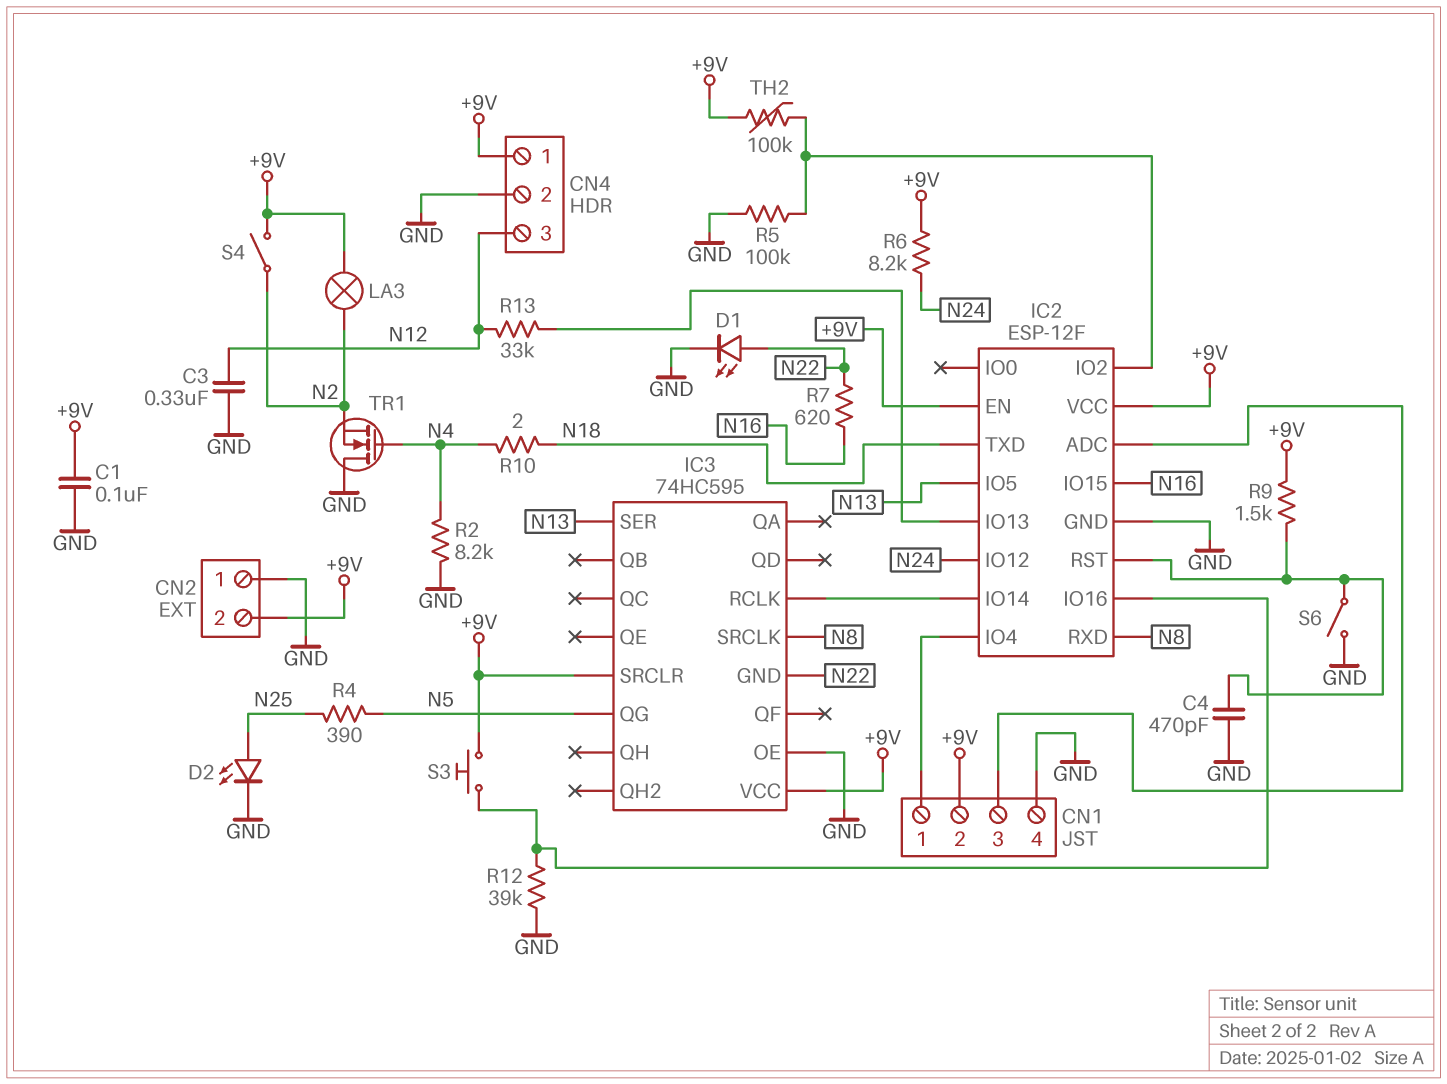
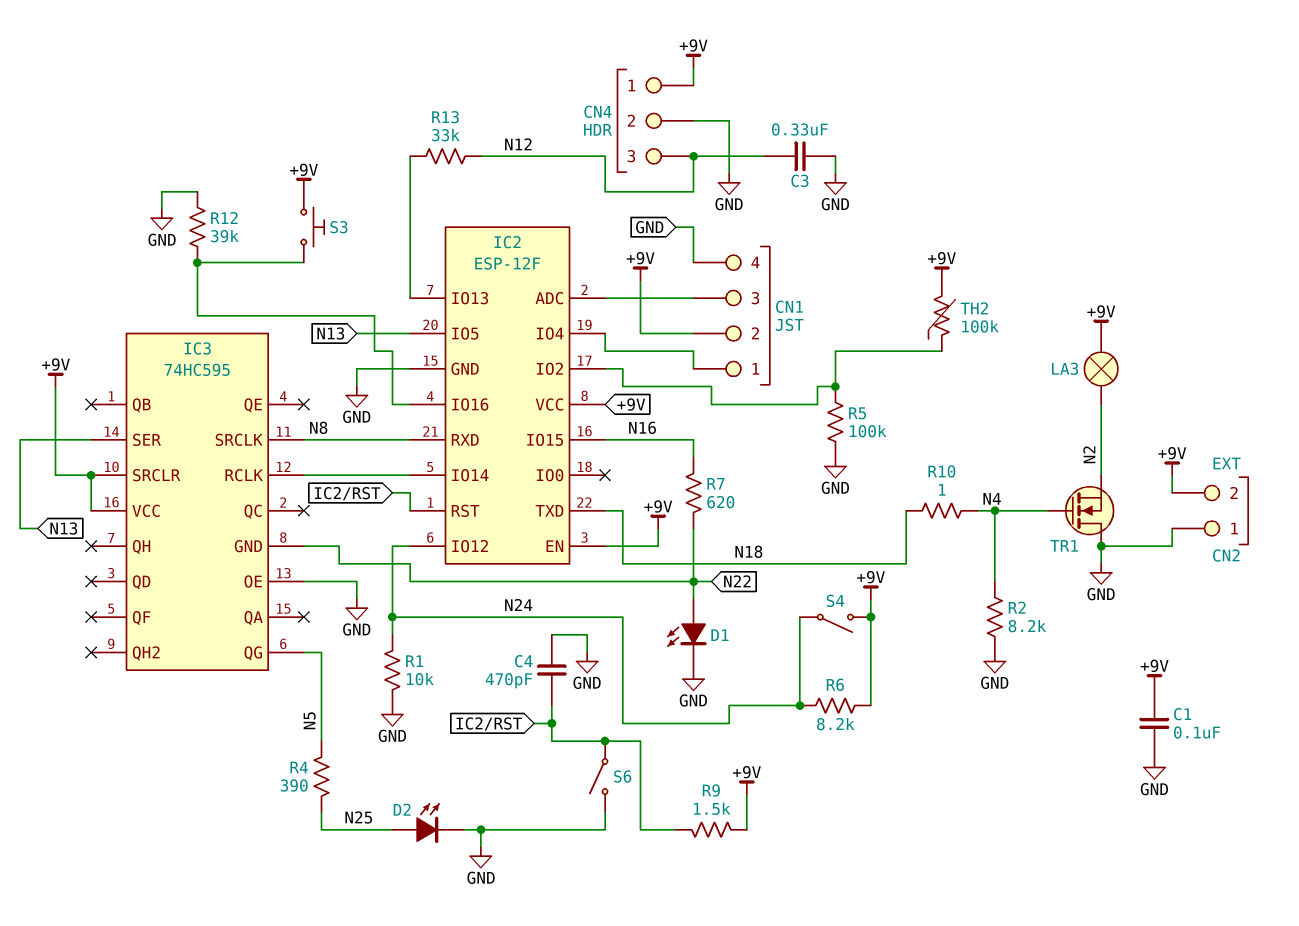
R1: none -> 10k (GND, N24)
R10: 2 (N4, N18) -> 1 (N4, N18)
S4: switch (+9V, N2) -> switch (+9V, N24)

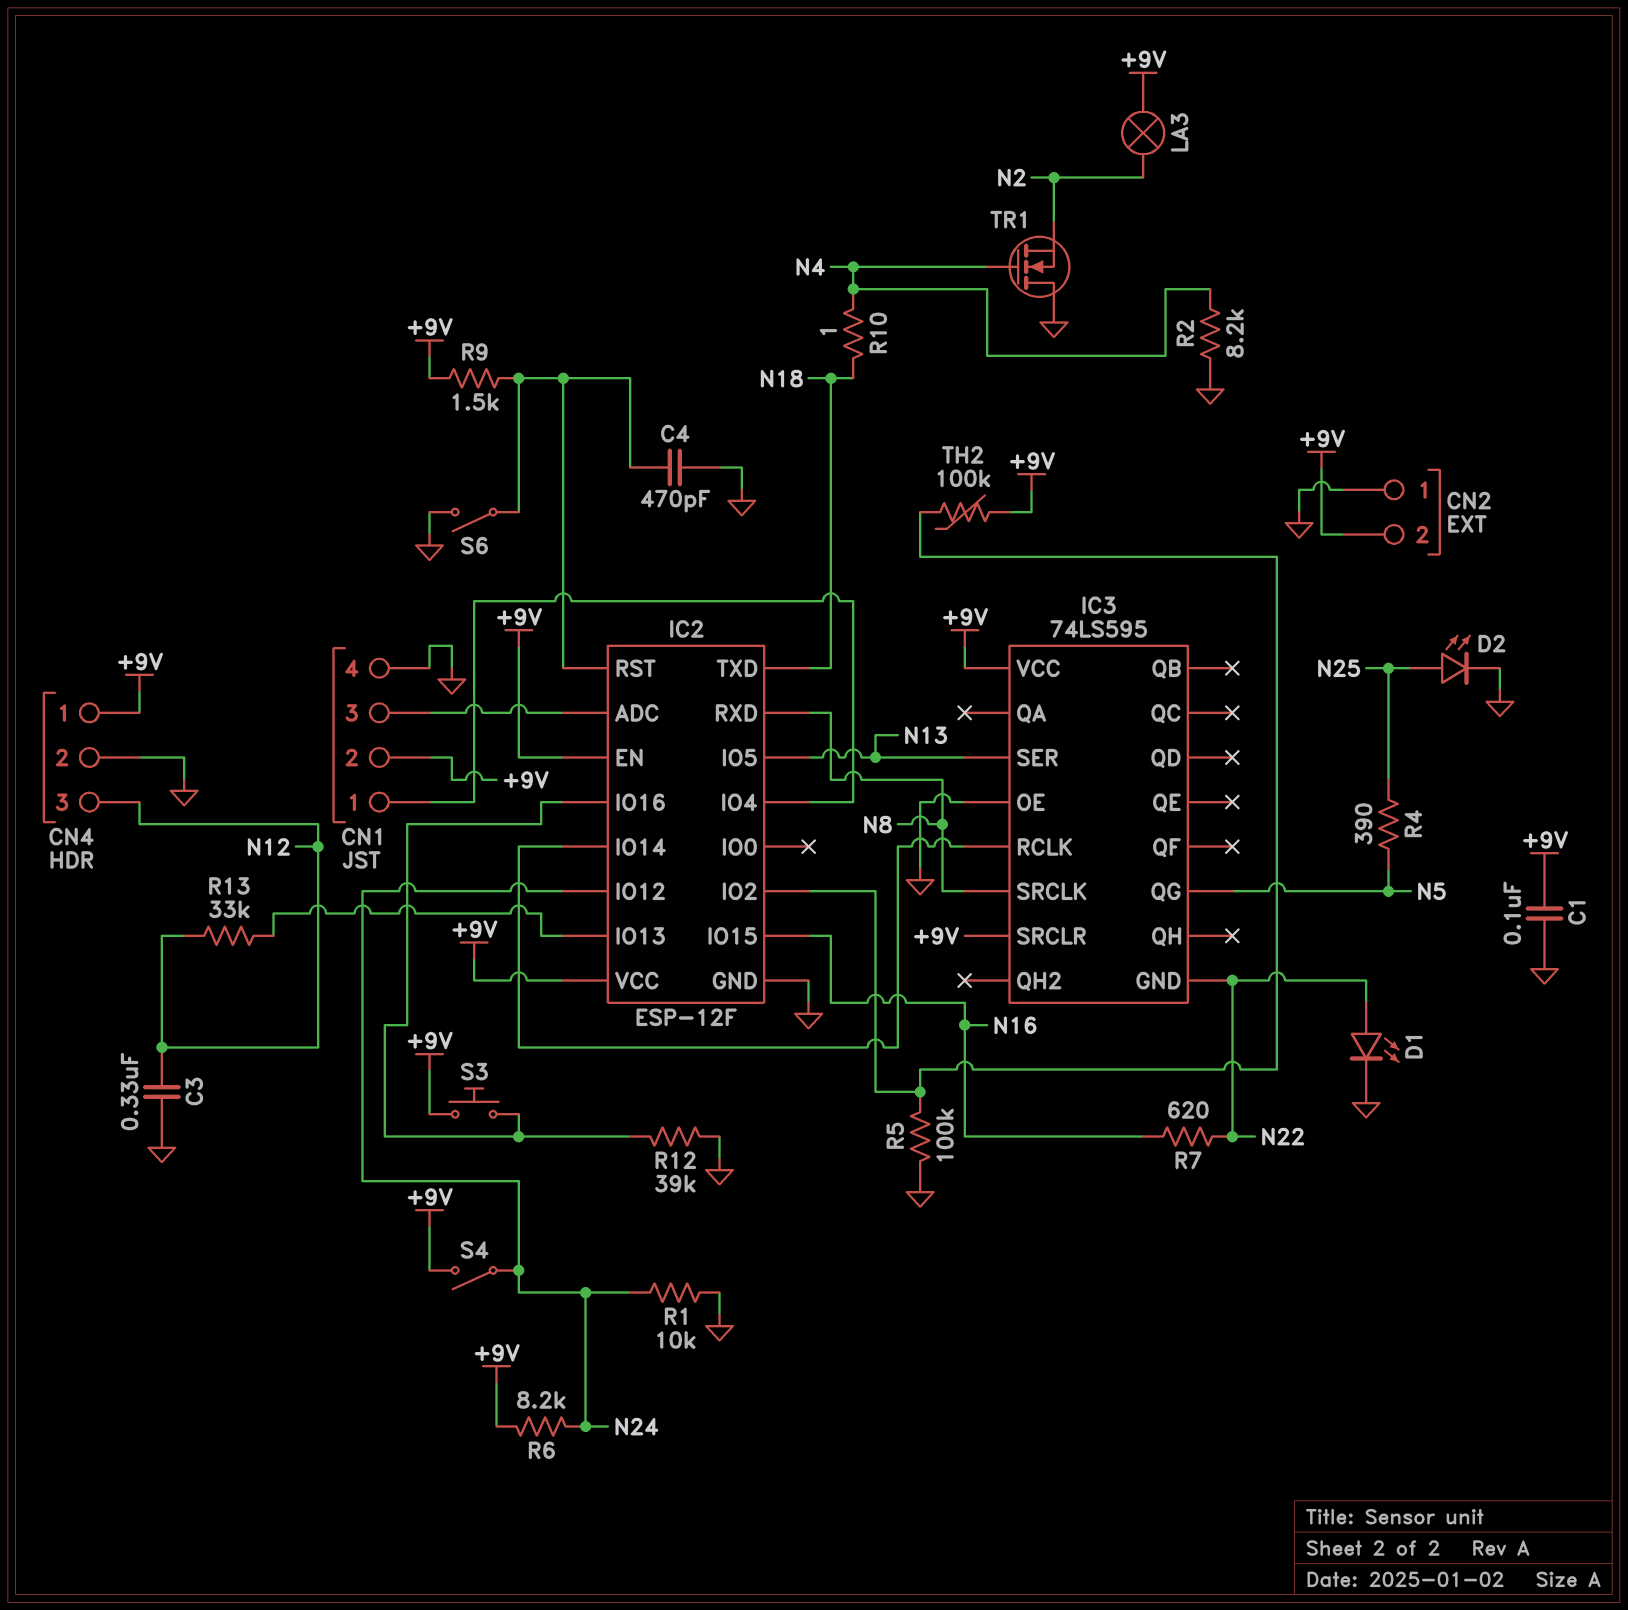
IC3: 74HC595 -> 74LS595

